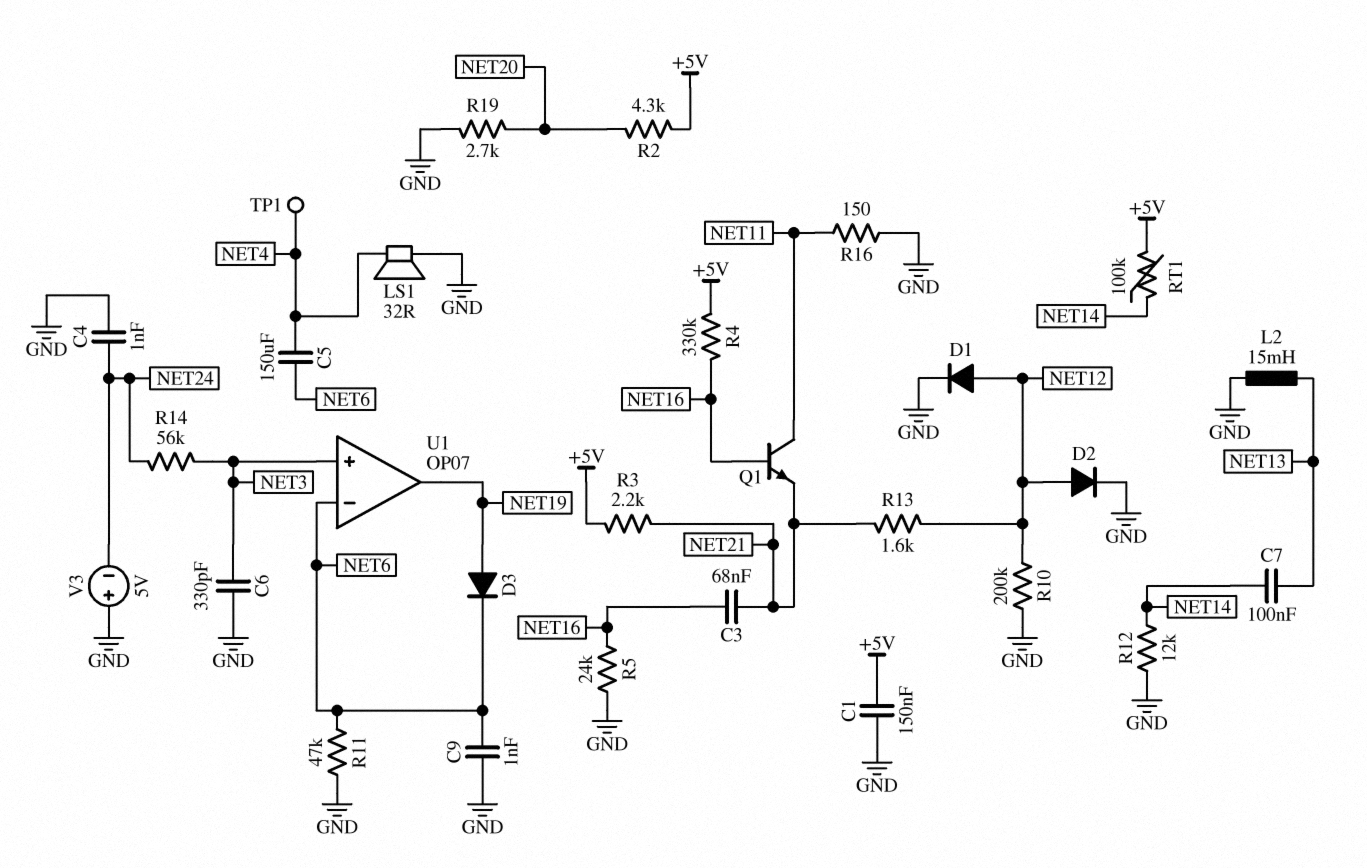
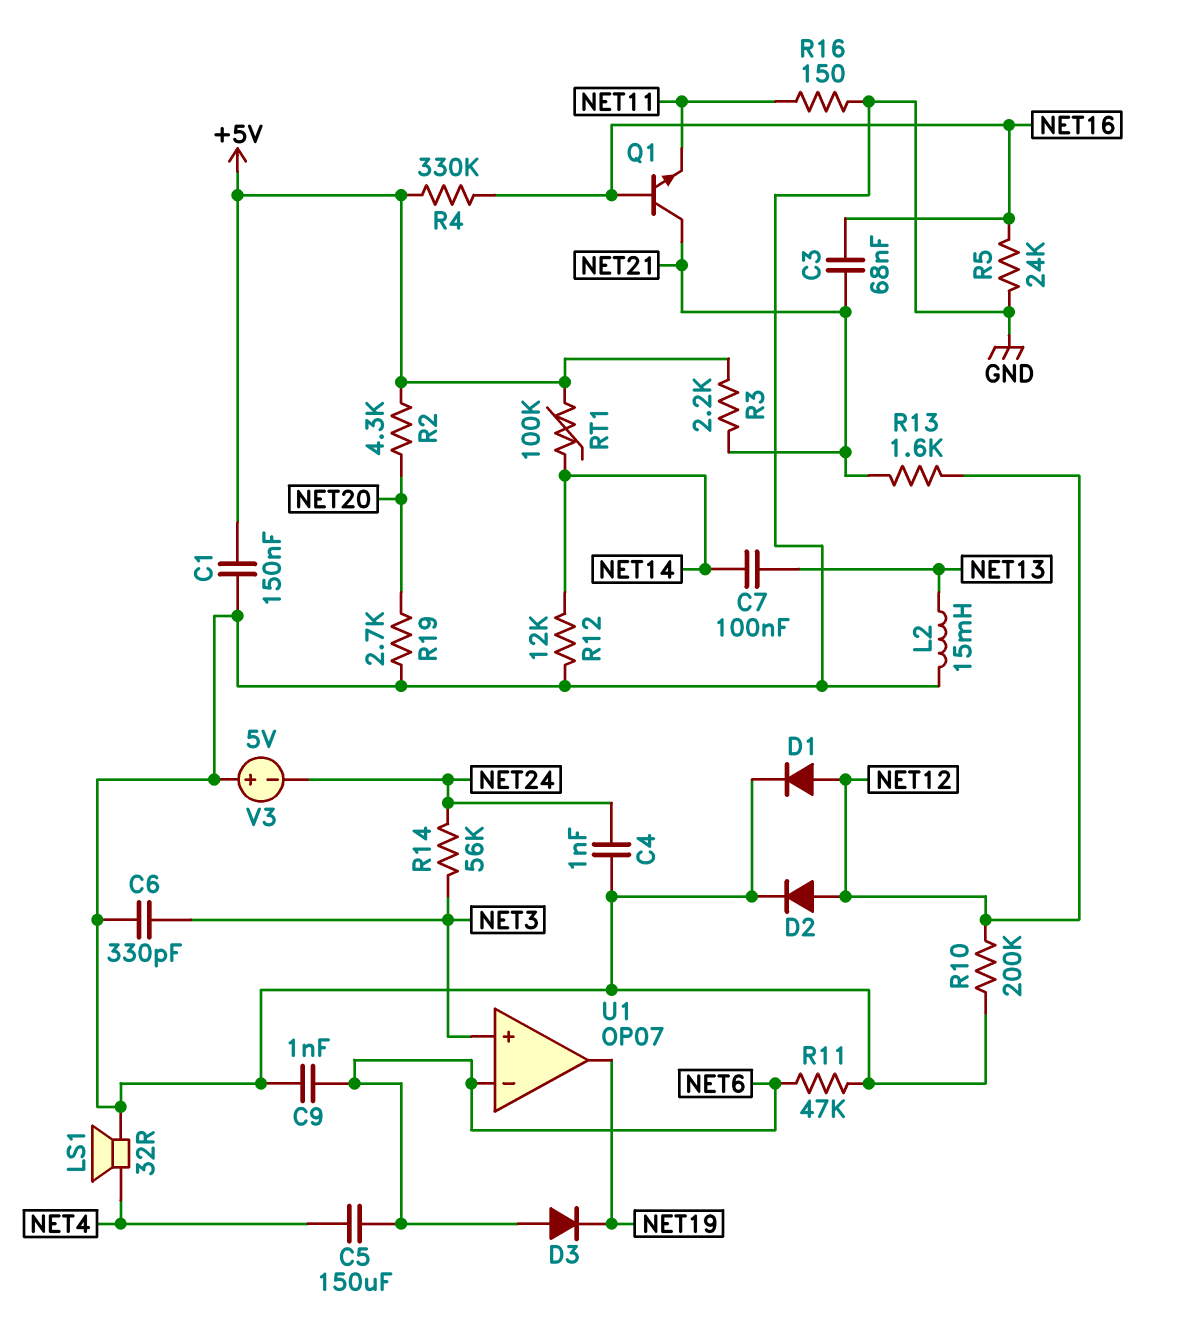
D3: diode (A NET19, K NET6) -> diode (A NET6, K NET19)
Q1: NPN (B NET16, C NET11, E NET21) -> NPN (B NET16, C NET21, E NET11)
TP1: test point (NET4) -> none

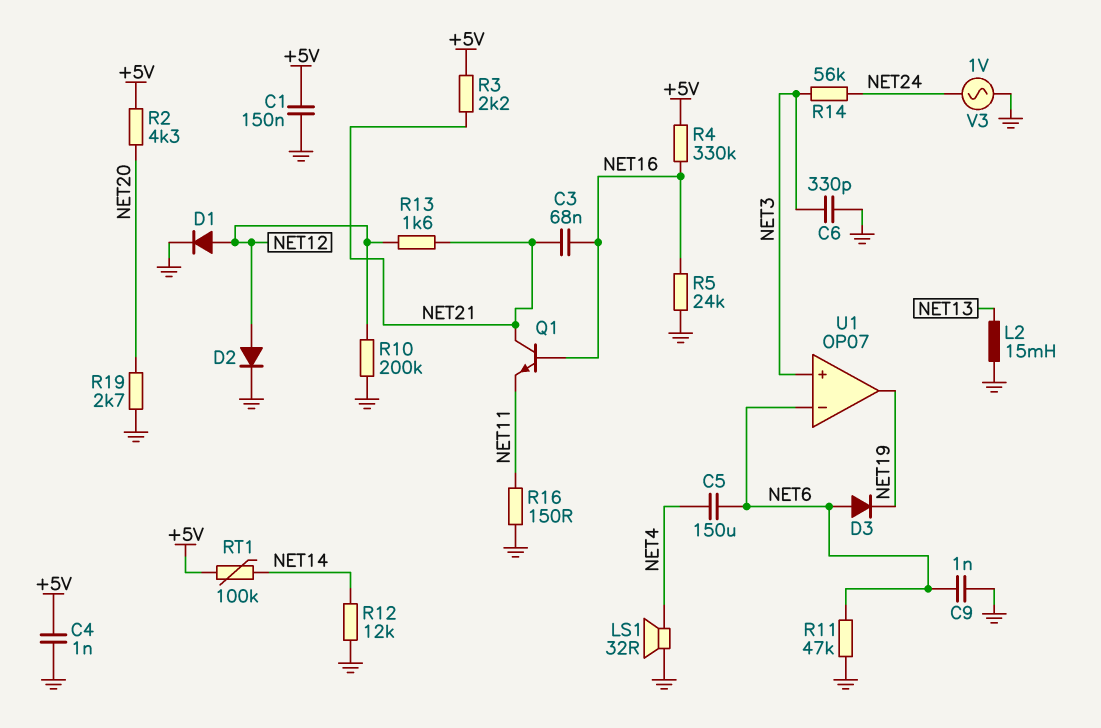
C4: 1nF (GND, NET24) -> 1nF (+5V, GND)
C7: 100nF (NET13, NET14) -> none
V3: 5V (plus GND, minus NET24) -> AC 1V (GND, NET24)

